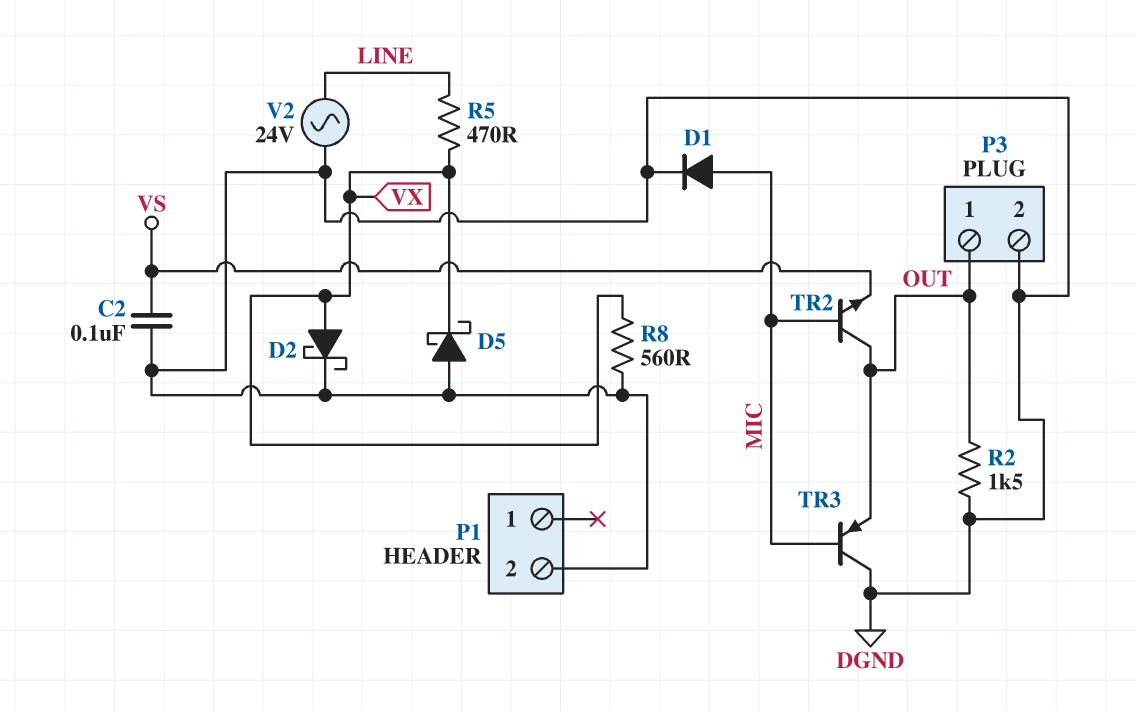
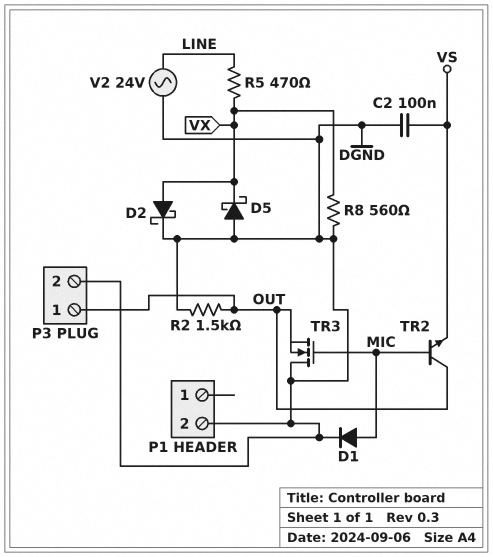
TR3: PNP (B MIC, C DGND, E OUT) -> NMOS (G MIC, D DGND, S OUT)

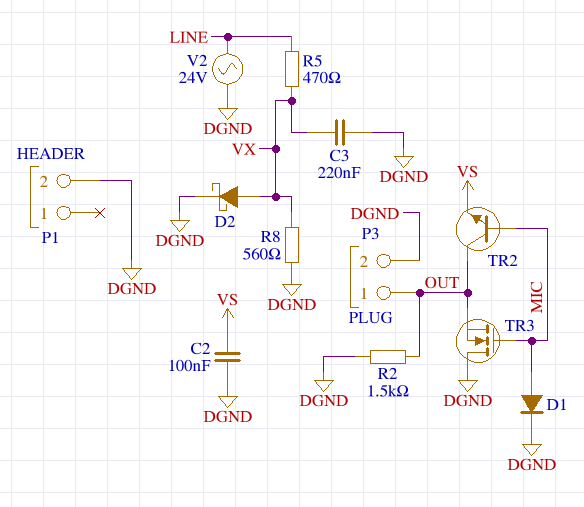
C3: none -> 220nF (DGND, VX)
D5: schottky (A DGND, K VX) -> none

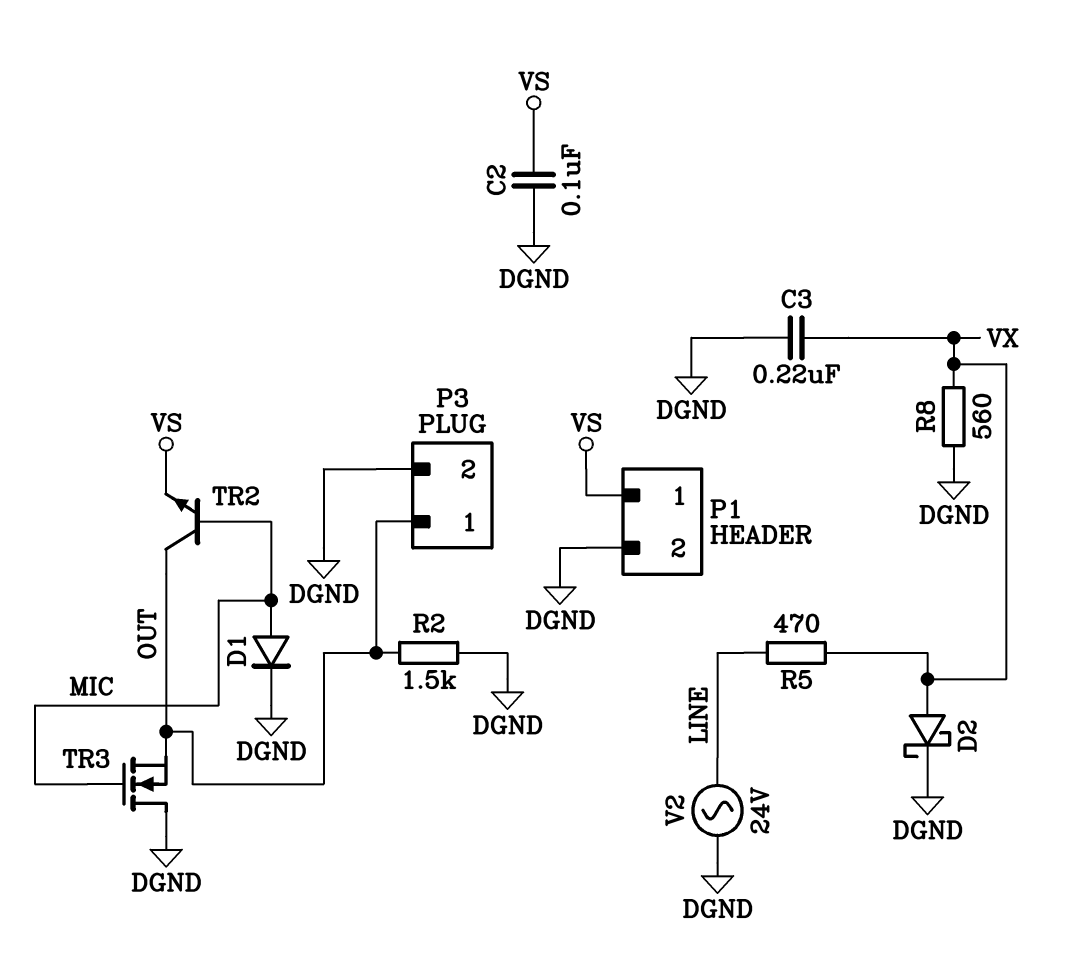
P1 pin 1: none -> VS

